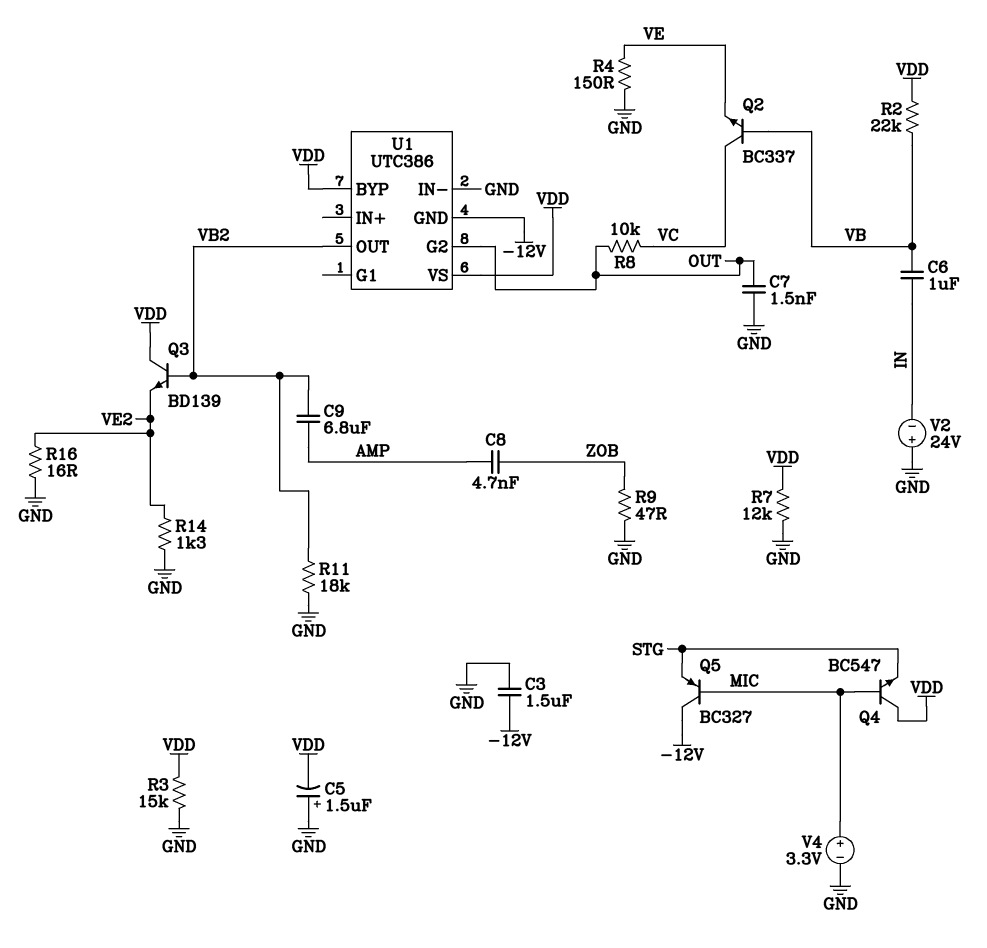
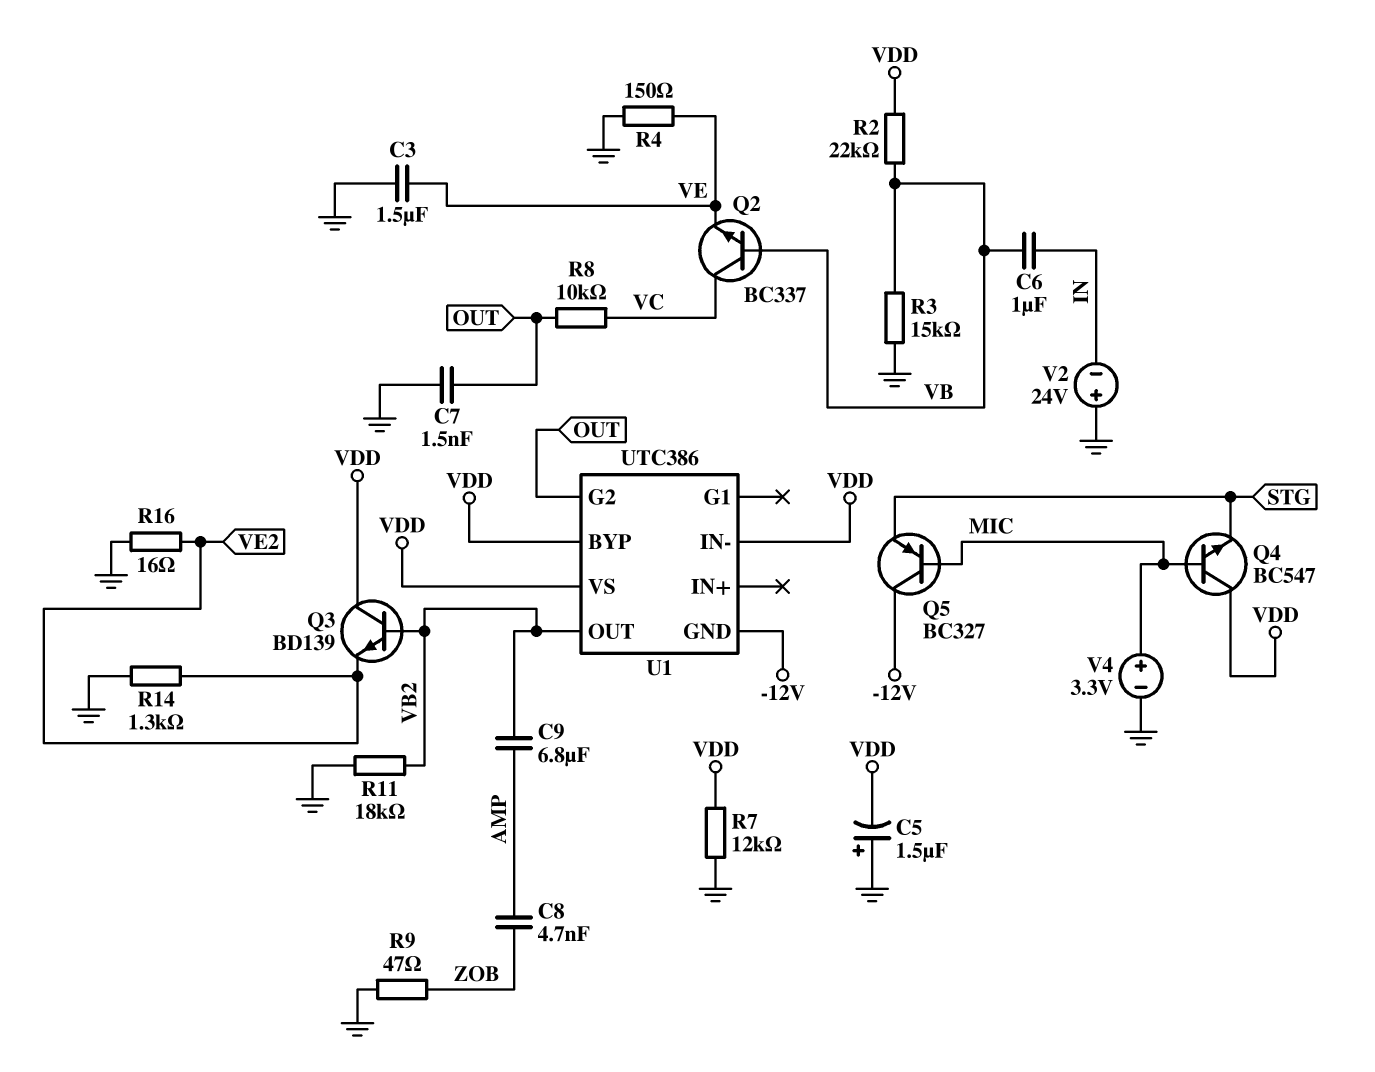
C3: 1.5uF (-12V, GND) -> 1.5uF (GND, VE)
R3: 15k (GND, VDD) -> 15k (GND, VB)
U1 pin IN-: GND -> VDD

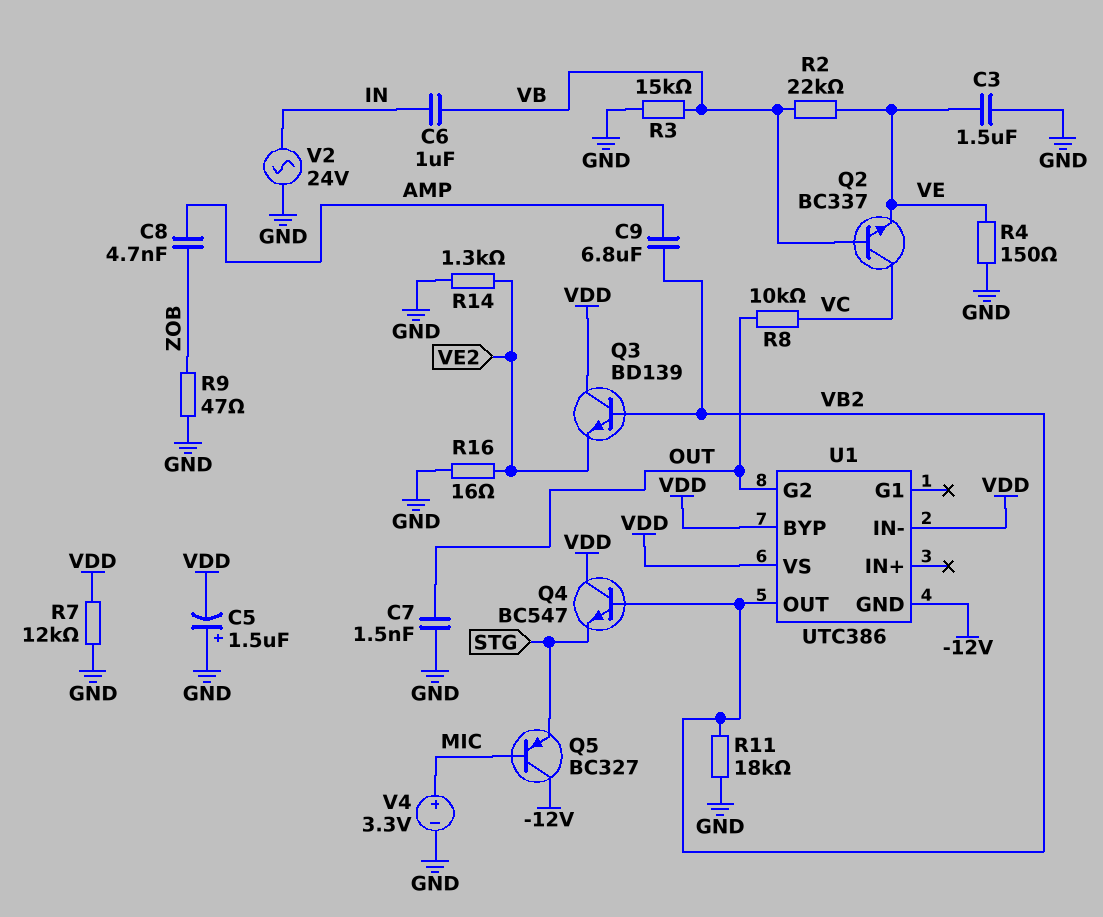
Q4: NPN BC547 (B MIC, C VDD, E STG) -> NPN BC547 (B VB2, C VDD, E STG)
R2: 22k (VB, VDD) -> 22k (VB, VE)
V2: 24V (plus GND, minus IN) -> AC 24V (GND, IN)

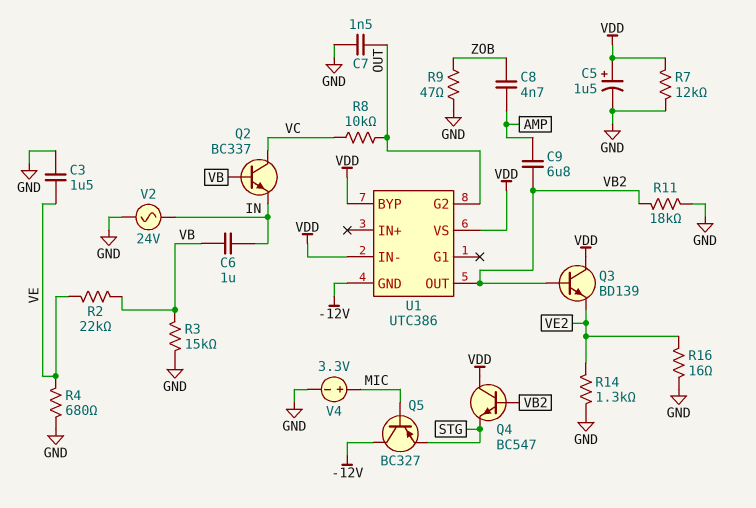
C5: 1.5uF (plus GND, minus VDD) -> 1.5uF (plus VDD, minus GND)
Q2: NPN BC337 (B VB, C VC, E VE) -> NPN BC337 (B VB, C VC, E IN)
R4: 150 (GND, VE) -> 680 (GND, VE)

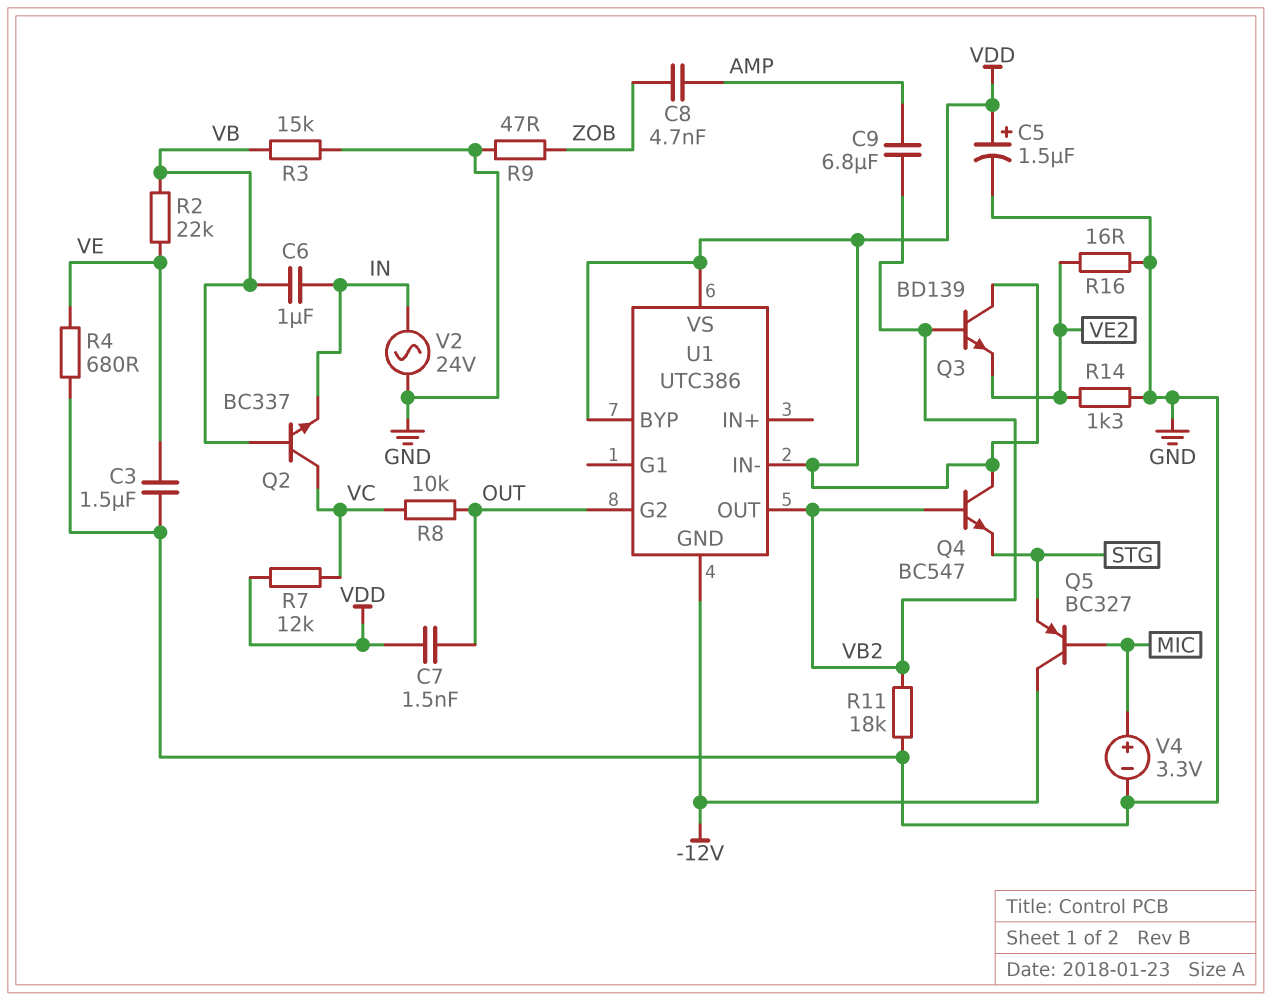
C7: 1.5nF (GND, OUT) -> 1.5nF (OUT, VDD)
R7: 12k (GND, VDD) -> 12k (VC, VDD)

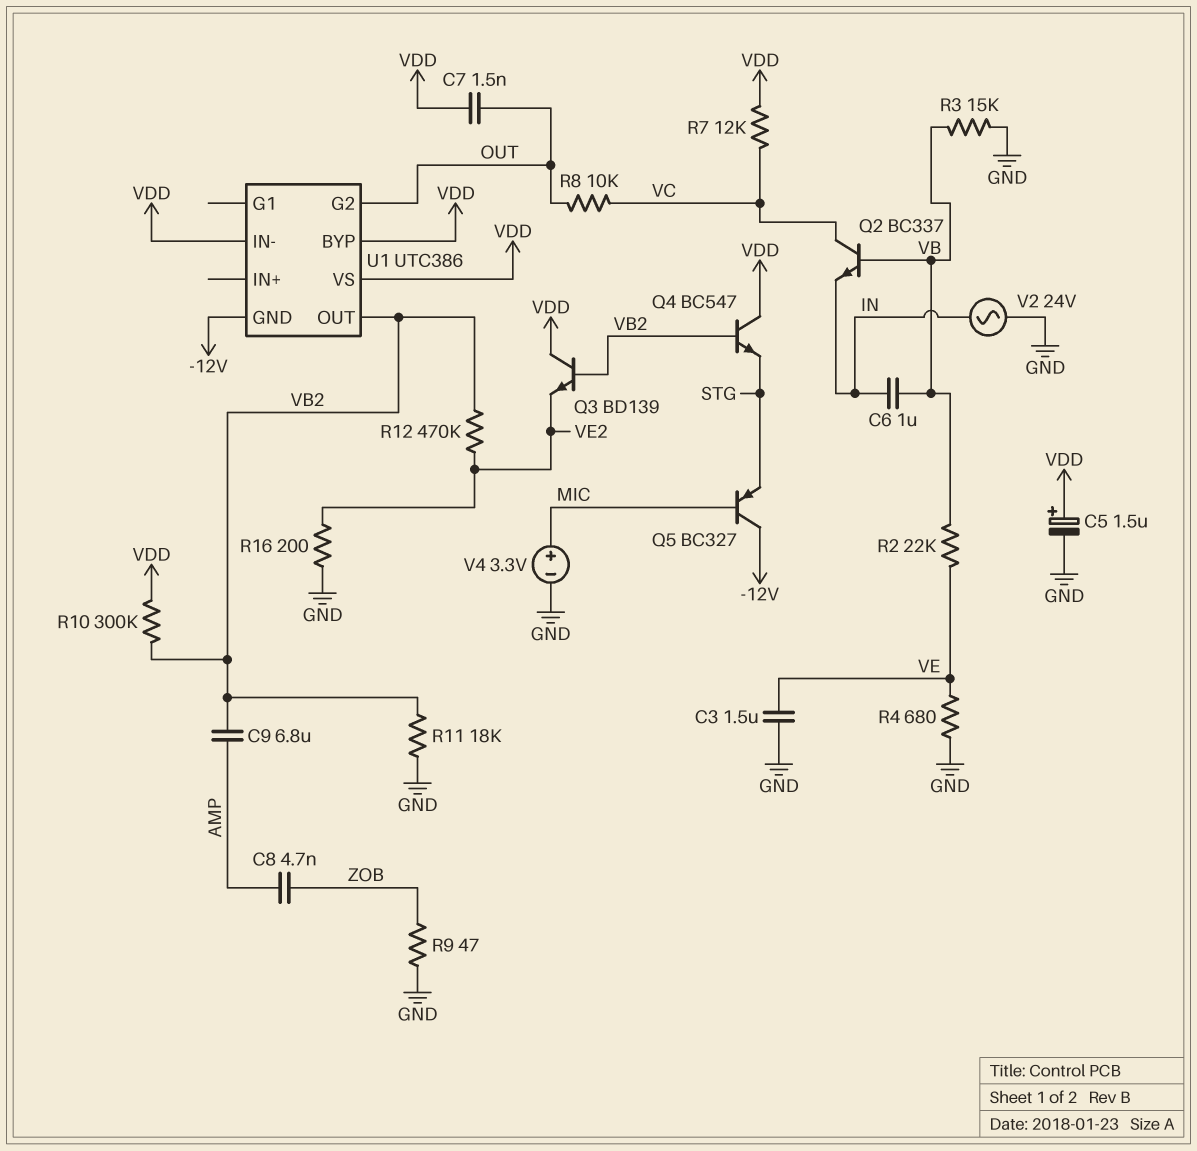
R10: none -> 300k (VB2, VDD)
R12: none -> 470k (VB2, VE2)
R14: 1.3k (GND, VE2) -> none
R16: 16 (GND, VE2) -> 200 (GND, VE2)

